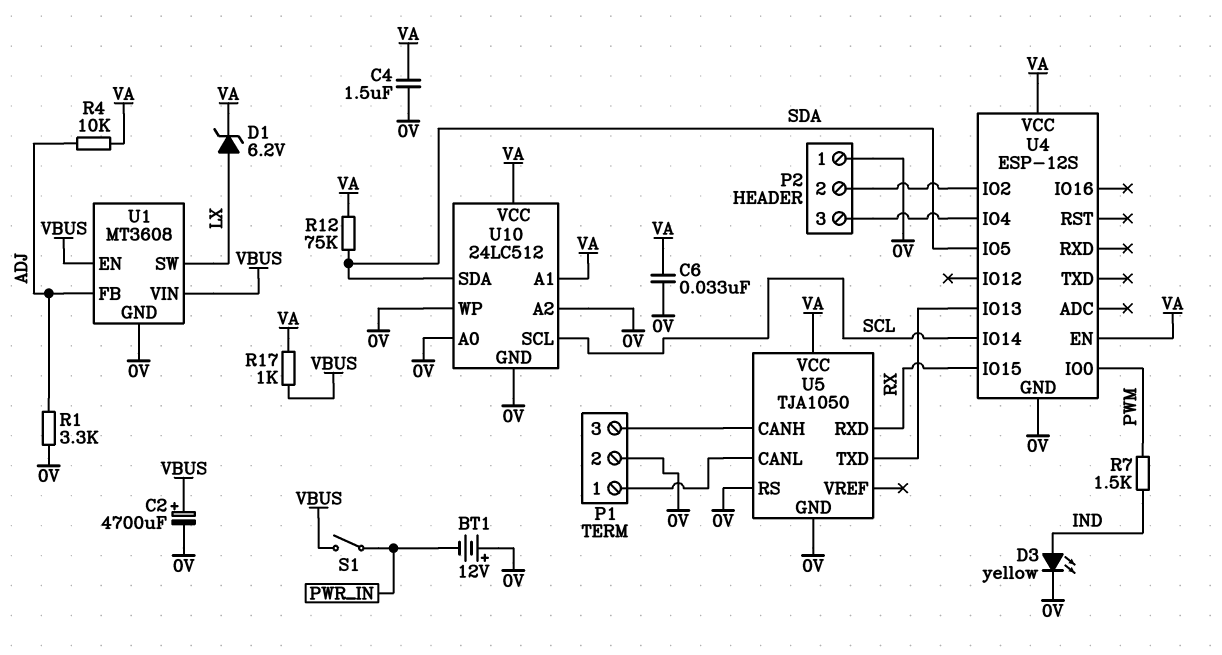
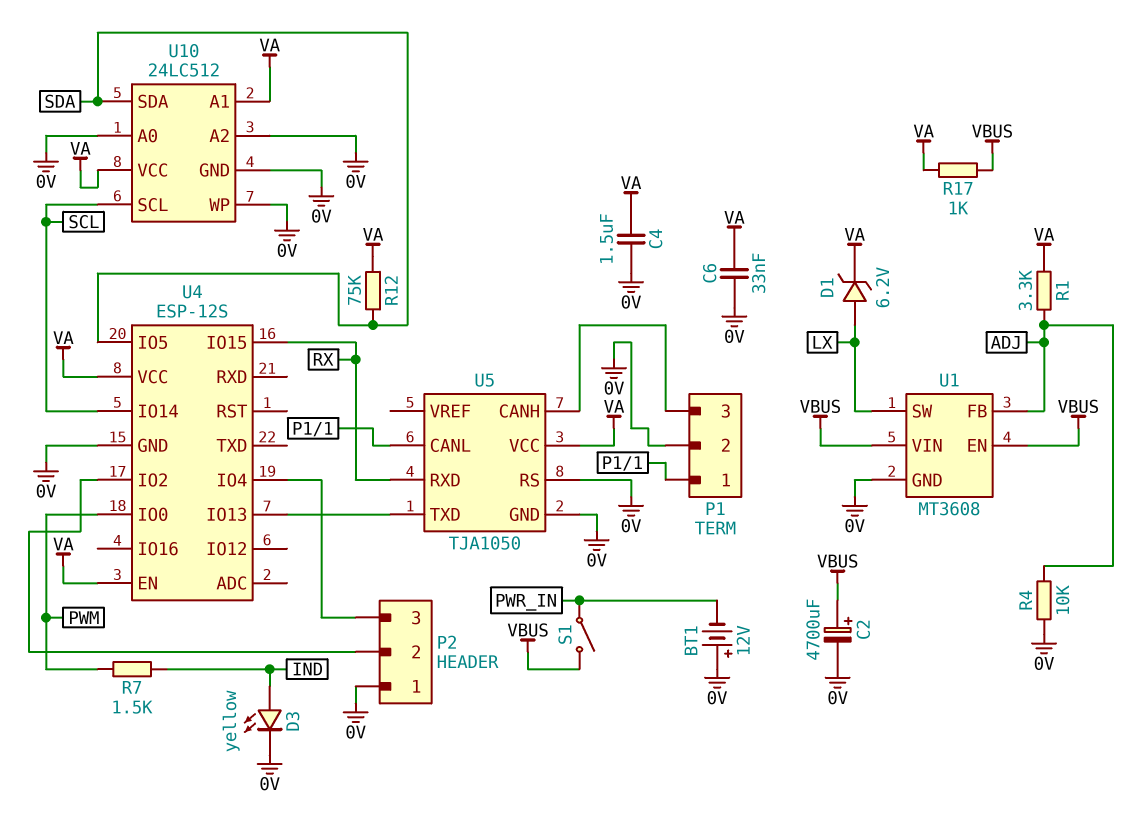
R1: 3.3k (0V, ADJ) -> 3.3k (ADJ, VA)
R4: 10k (ADJ, VA) -> 10k (0V, ADJ)

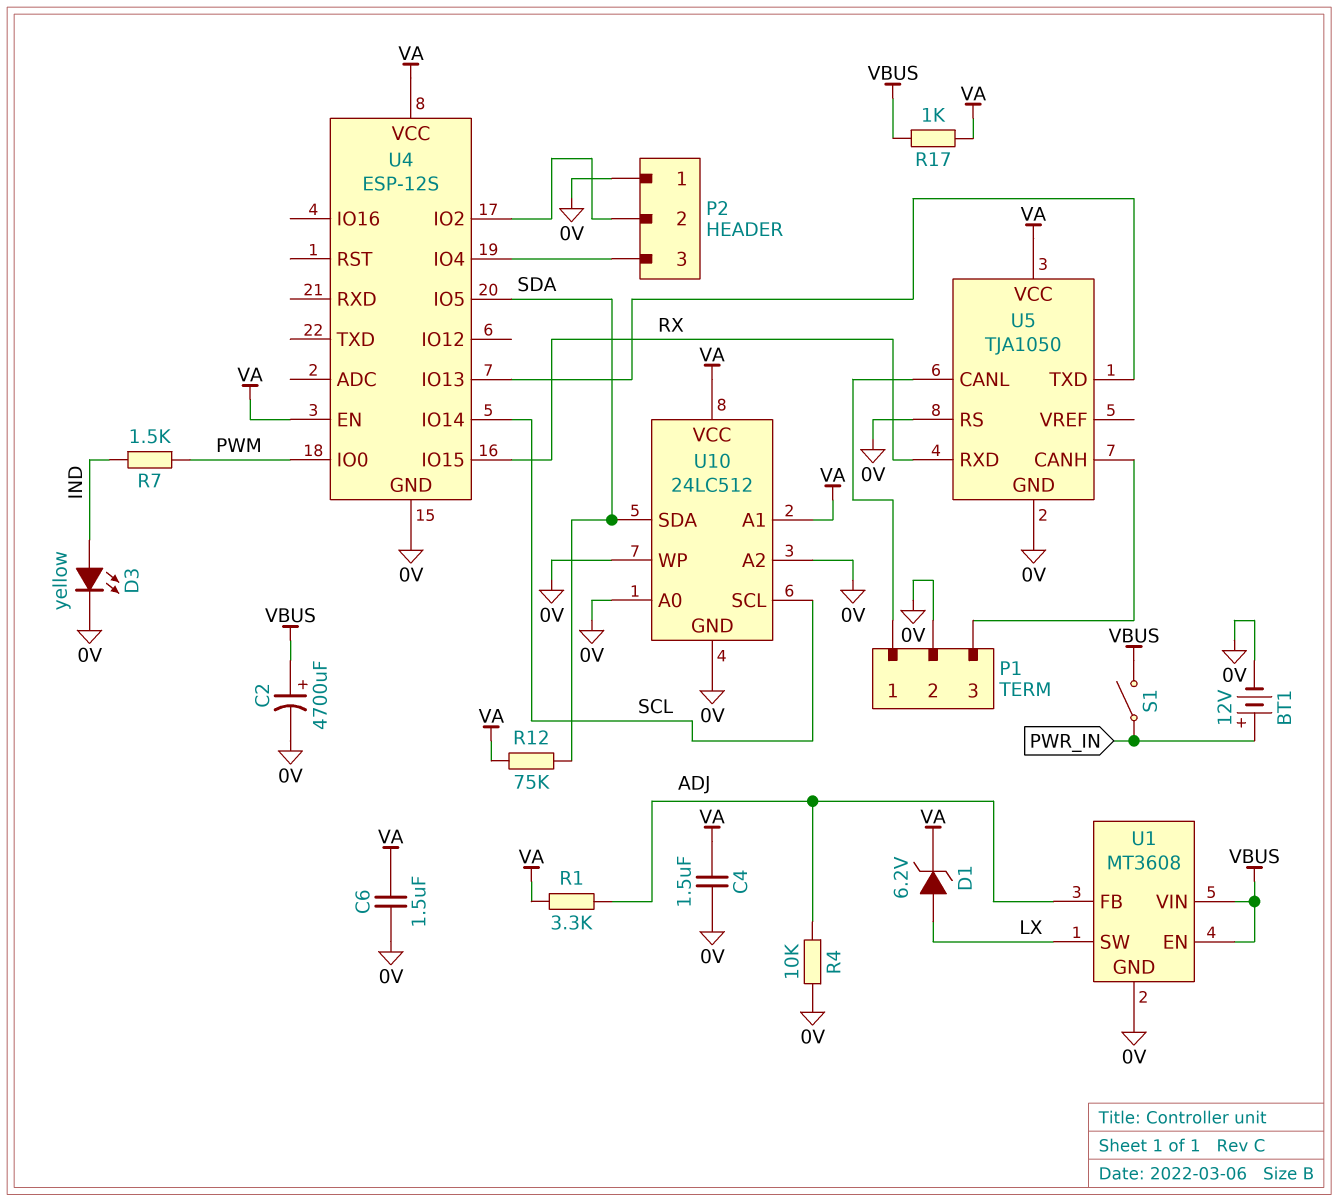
BT1: 12V (plus 0V, minus PWR_IN) -> 12V (plus PWR_IN, minus 0V)
C6: 33nF (0V, VA) -> 1.5uF (0V, VA)

